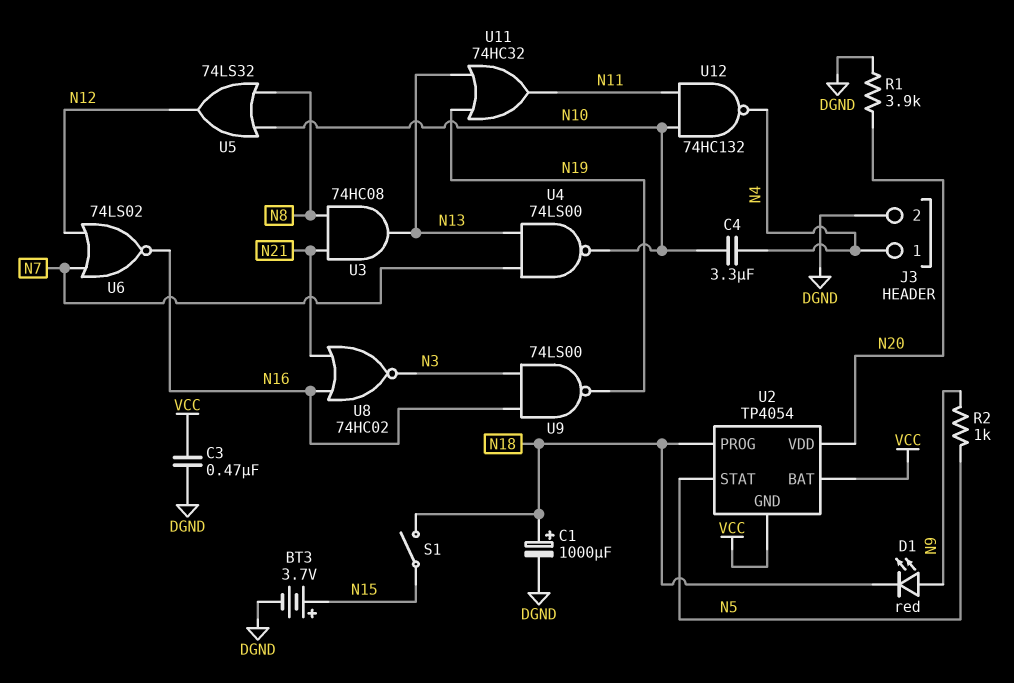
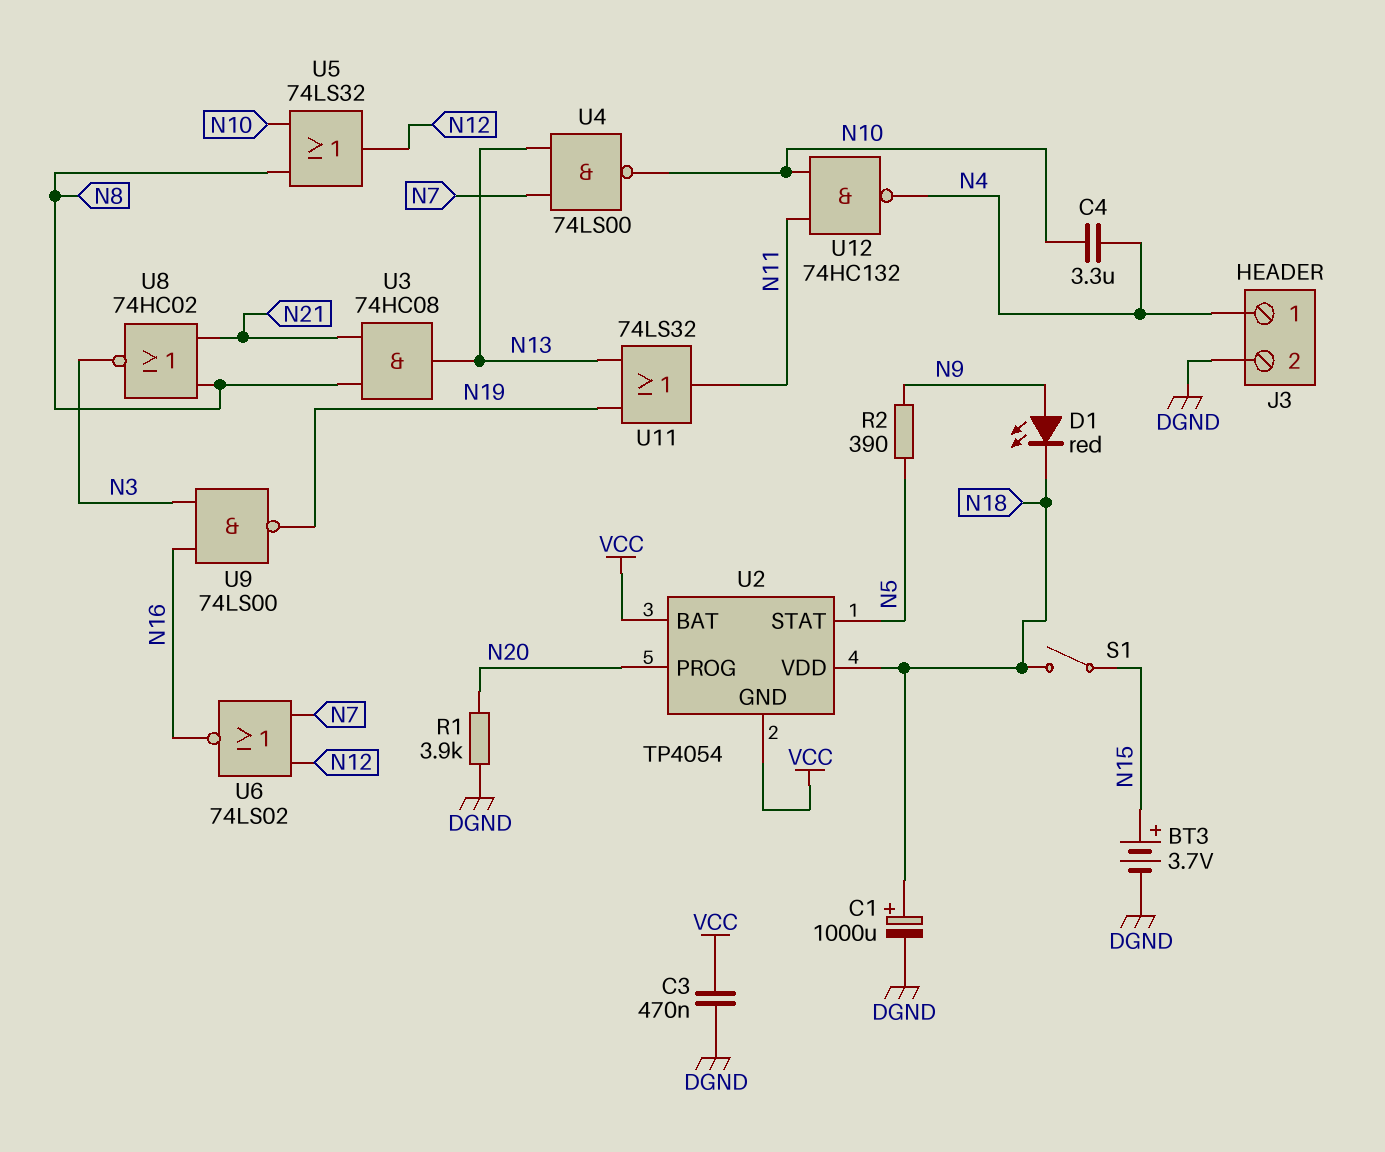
R2: 1k (N5, N9) -> 390 (N5, N9)
U2 pin PROG: N18 -> N20
U2 pin VDD: N20 -> N18
U8: NOR 74HC02 (in N16, in N21, out N3) -> NOR 74HC02 (in N8, in N21, out N3)
U11: OR 74HC32 (in N13, in N19, out N11) -> OR 74LS32 (in N13, in N19, out N11)

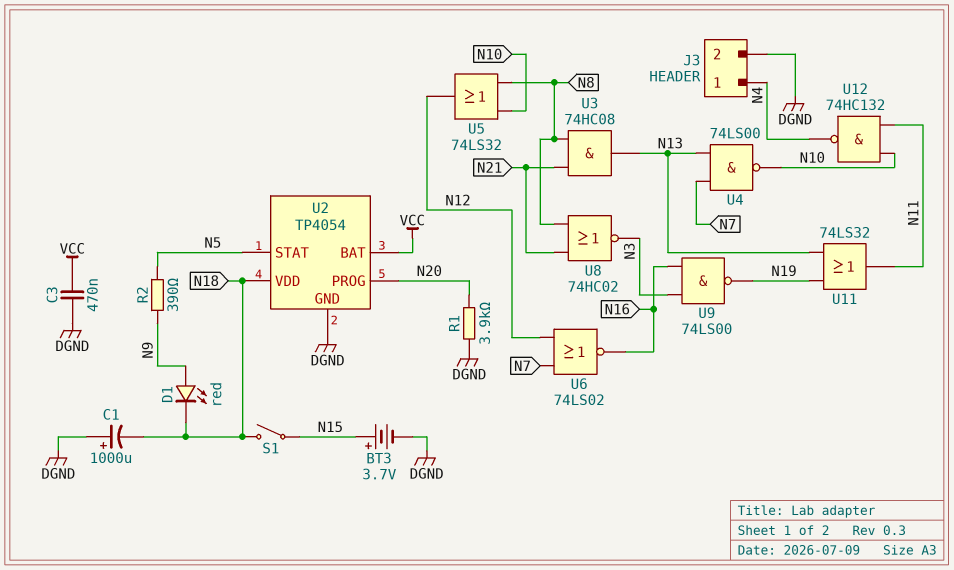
C1: 1000uF (plus N18, minus DGND) -> 1000uF (plus DGND, minus N18)
C4: 3.3uF (N4, N10) -> none
U2 pin GND: VCC -> DGND

